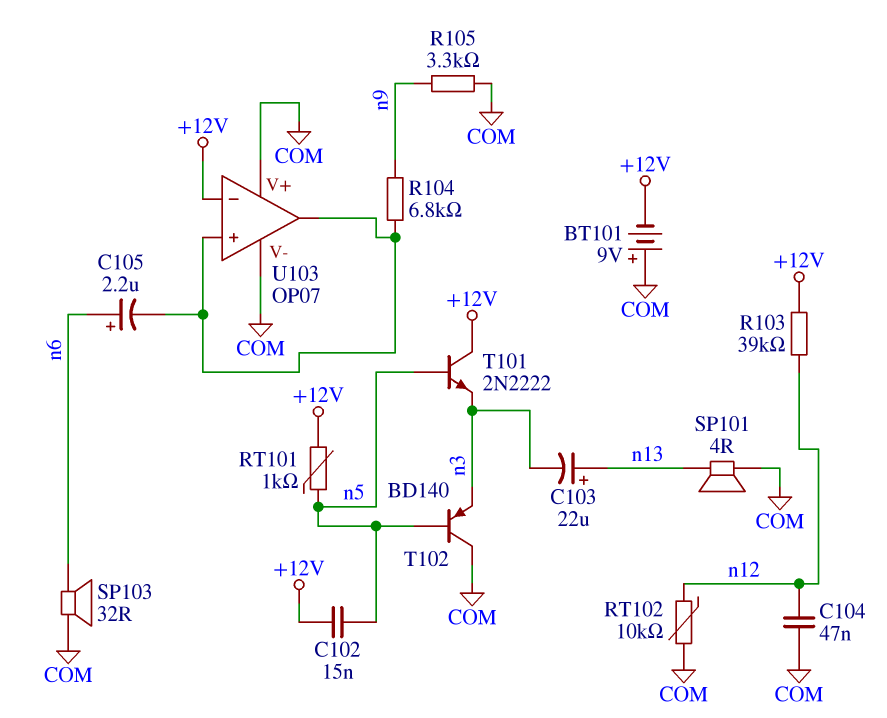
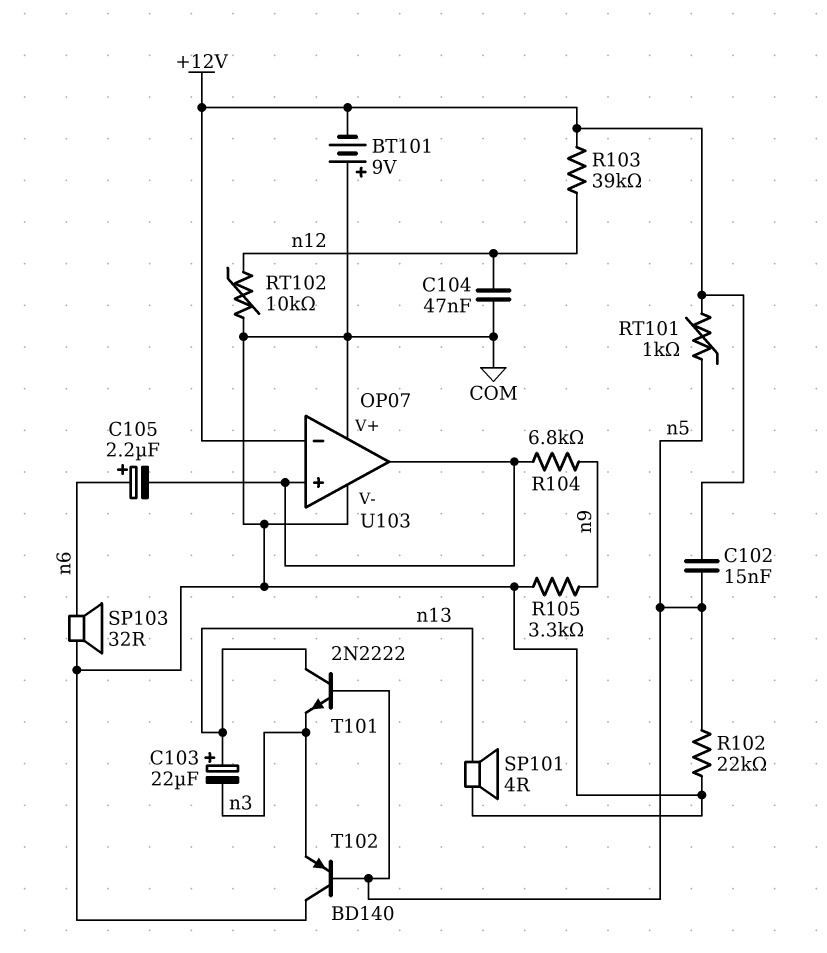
R102: none -> 22k (COM, n5)
T101: NPN 2N2222 (B n5, C +12V, E n3) -> NPN 2N2222 (B n5, C n13, E n3)

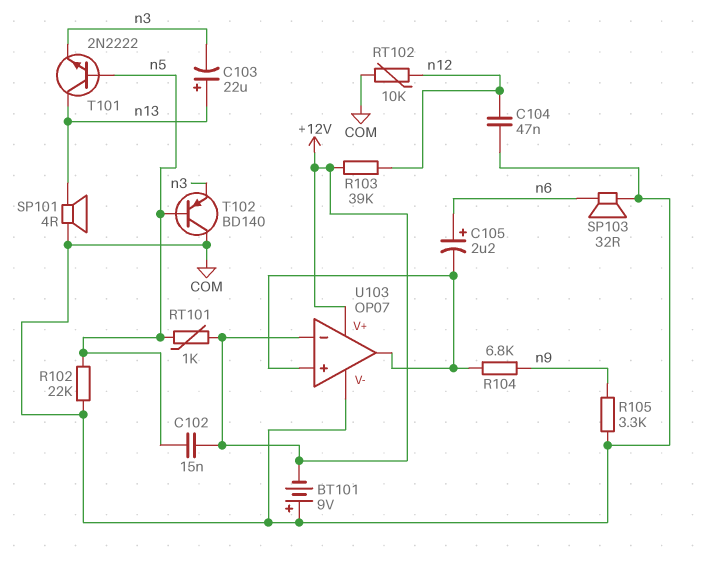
U103 pin V+: COM -> +12V

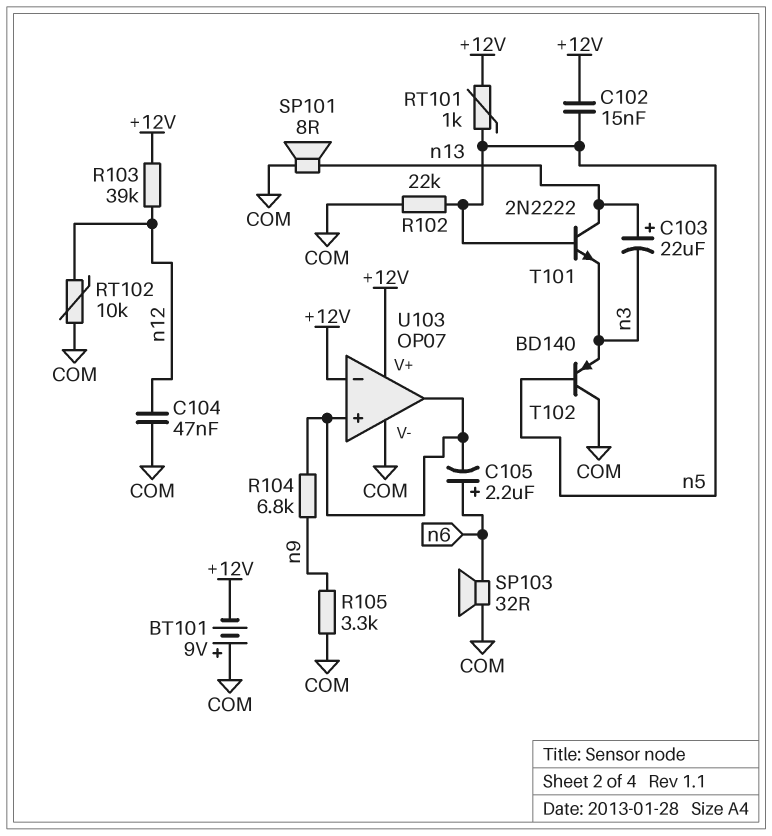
SP101: speaker 4R (COM, n13) -> speaker 8R (COM, n13)

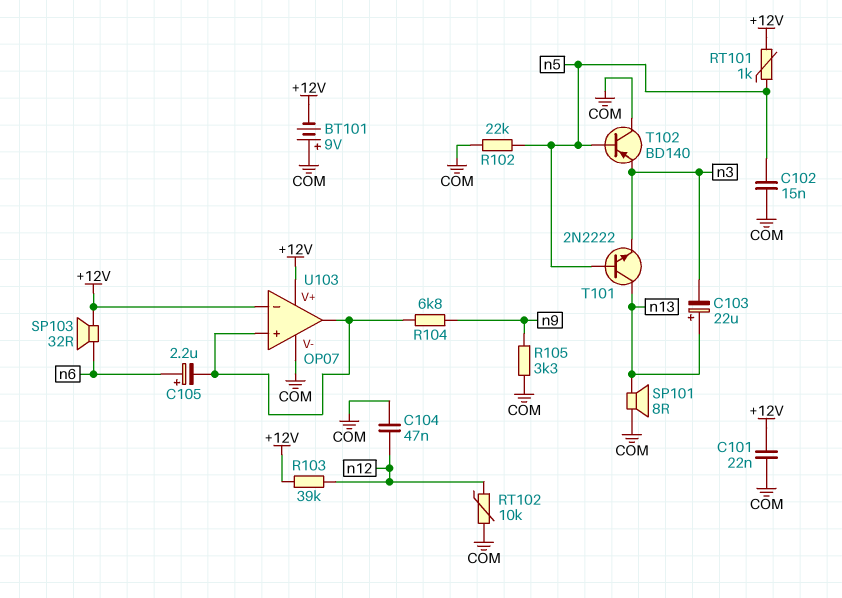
C101: none -> 22nF (+12V, COM)
C102: 15nF (+12V, n5) -> 15nF (COM, n5)
SP103: speaker 32R (COM, n6) -> speaker 32R (+12V, n6)

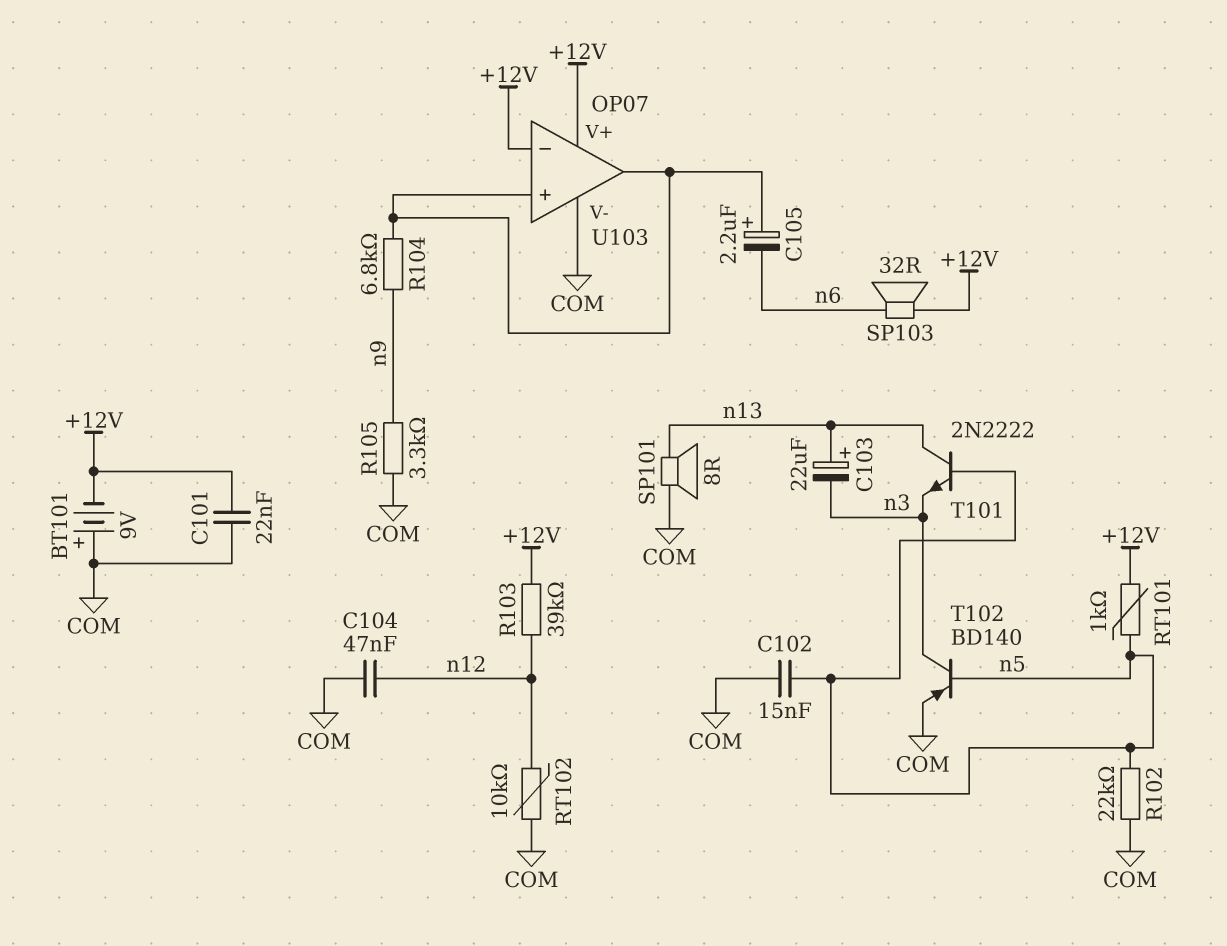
C105: 2.2uF (plus n6, minus U103/in+) -> 2.2uF (plus U103/in+, minus n6)
T102: PNP BD140 (B n5, C COM, E n3) -> PNP BD140 (B n5, C n3, E COM)

